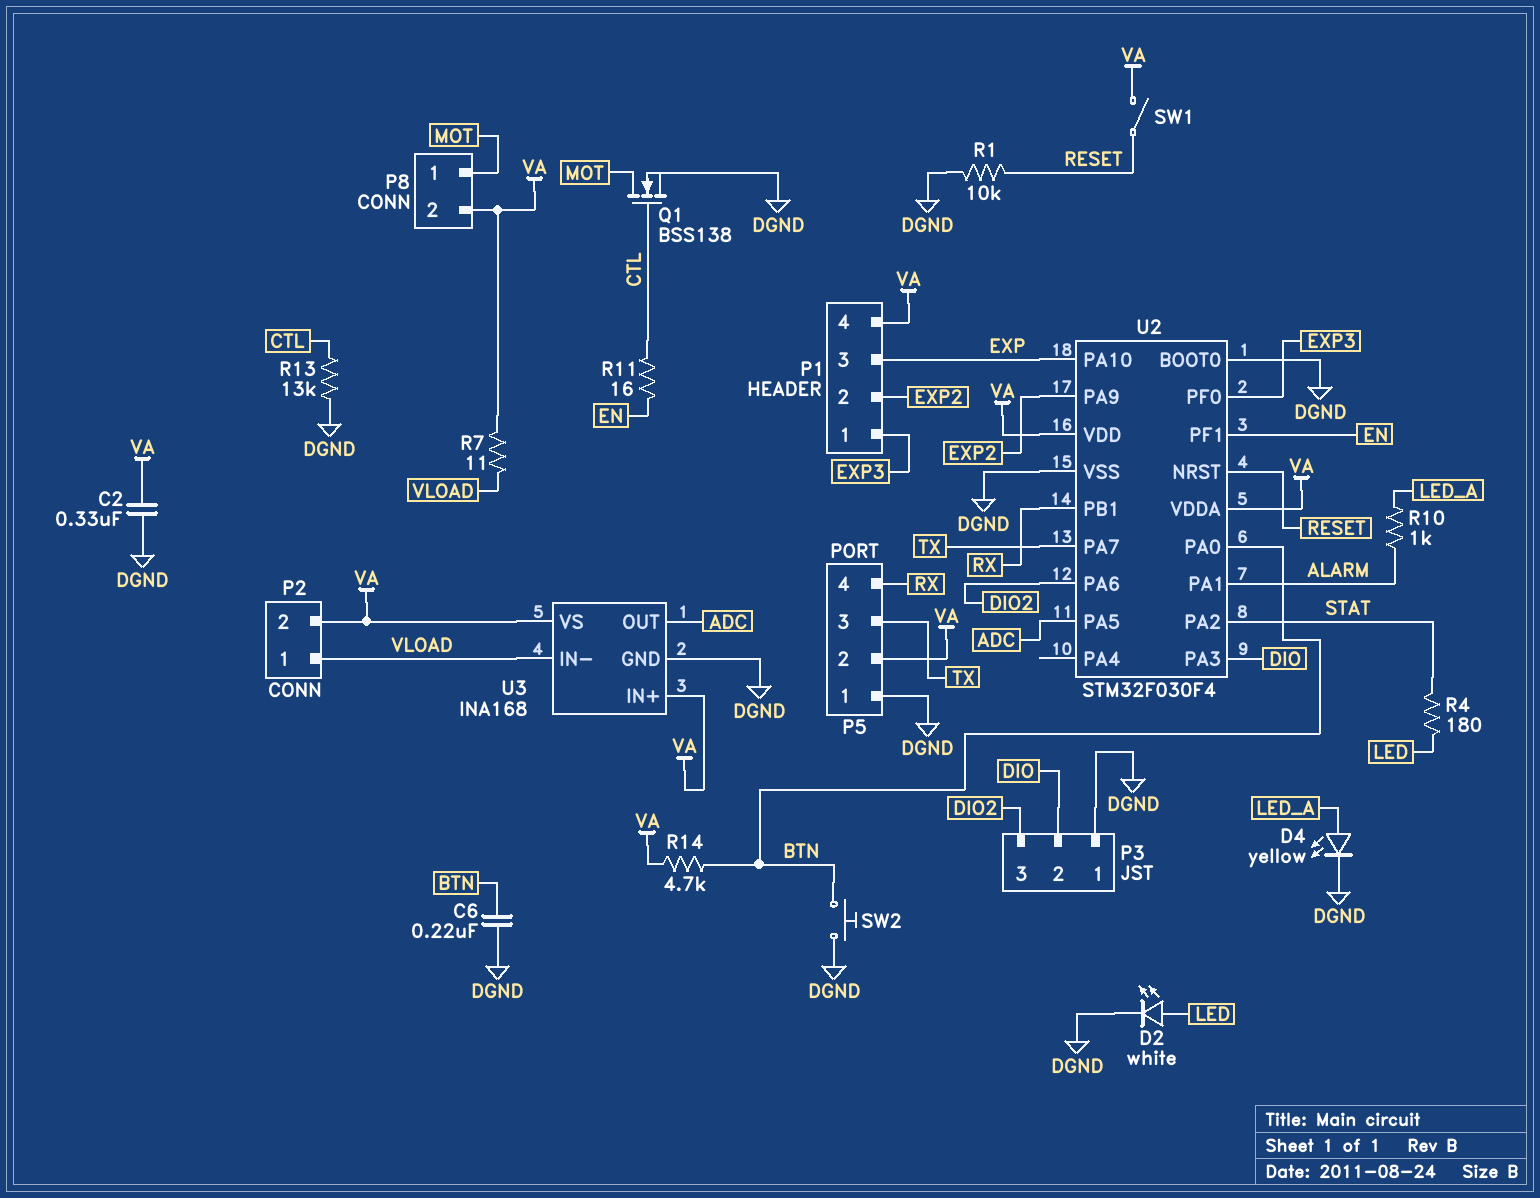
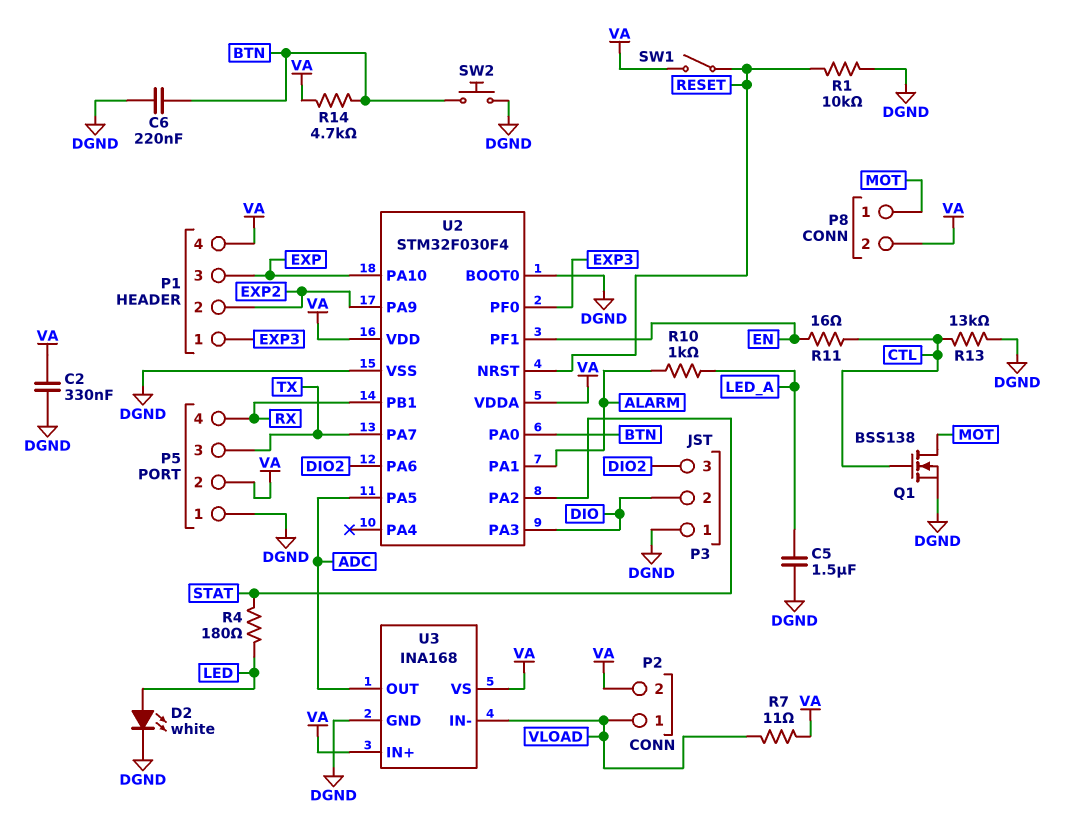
C5: none -> 1.5uF (DGND, LED_A)
D4: LED yellow (A LED_A, K DGND) -> none

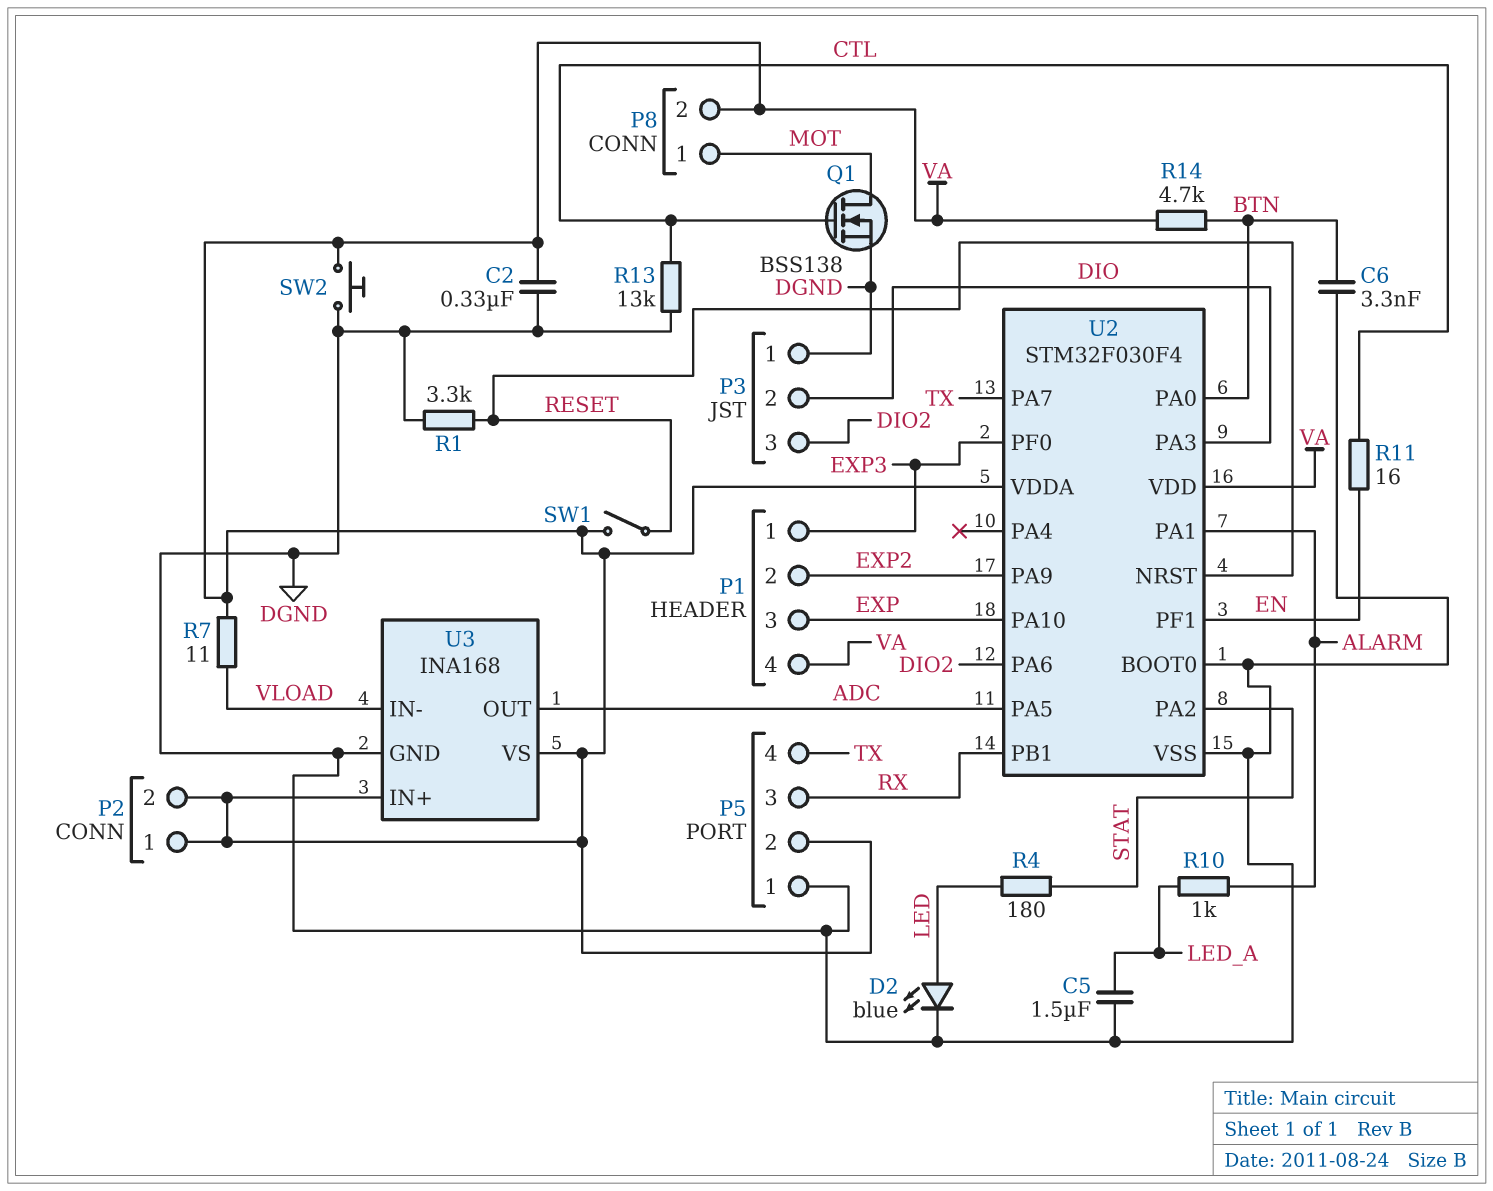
C6: 220nF (BTN, DGND) -> 3.3nF (BTN, DGND)
D2: LED white (A LED, K DGND) -> LED blue (A LED, K DGND)
P2 pin 1: VLOAD -> VA
P5 pin 3: TX -> RX
P5 pin 4: RX -> TX
R1: 10k (DGND, RESET) -> 3.3k (DGND, RESET)
SW2: button (BTN, DGND) -> button (DGND, VA)

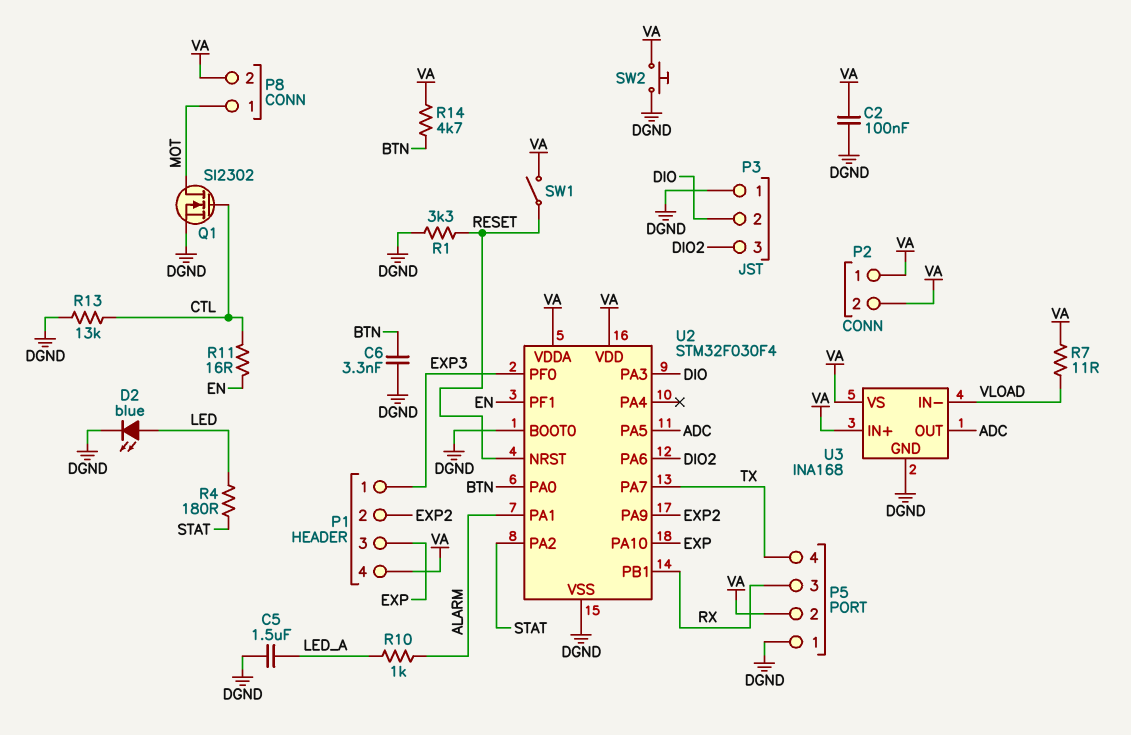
C2: 330nF (DGND, VA) -> 100nF (DGND, VA)
Q1: NMOS BSS138 (G CTL, D MOT, S DGND) -> NMOS SI2302 (G CTL, D MOT, S DGND)

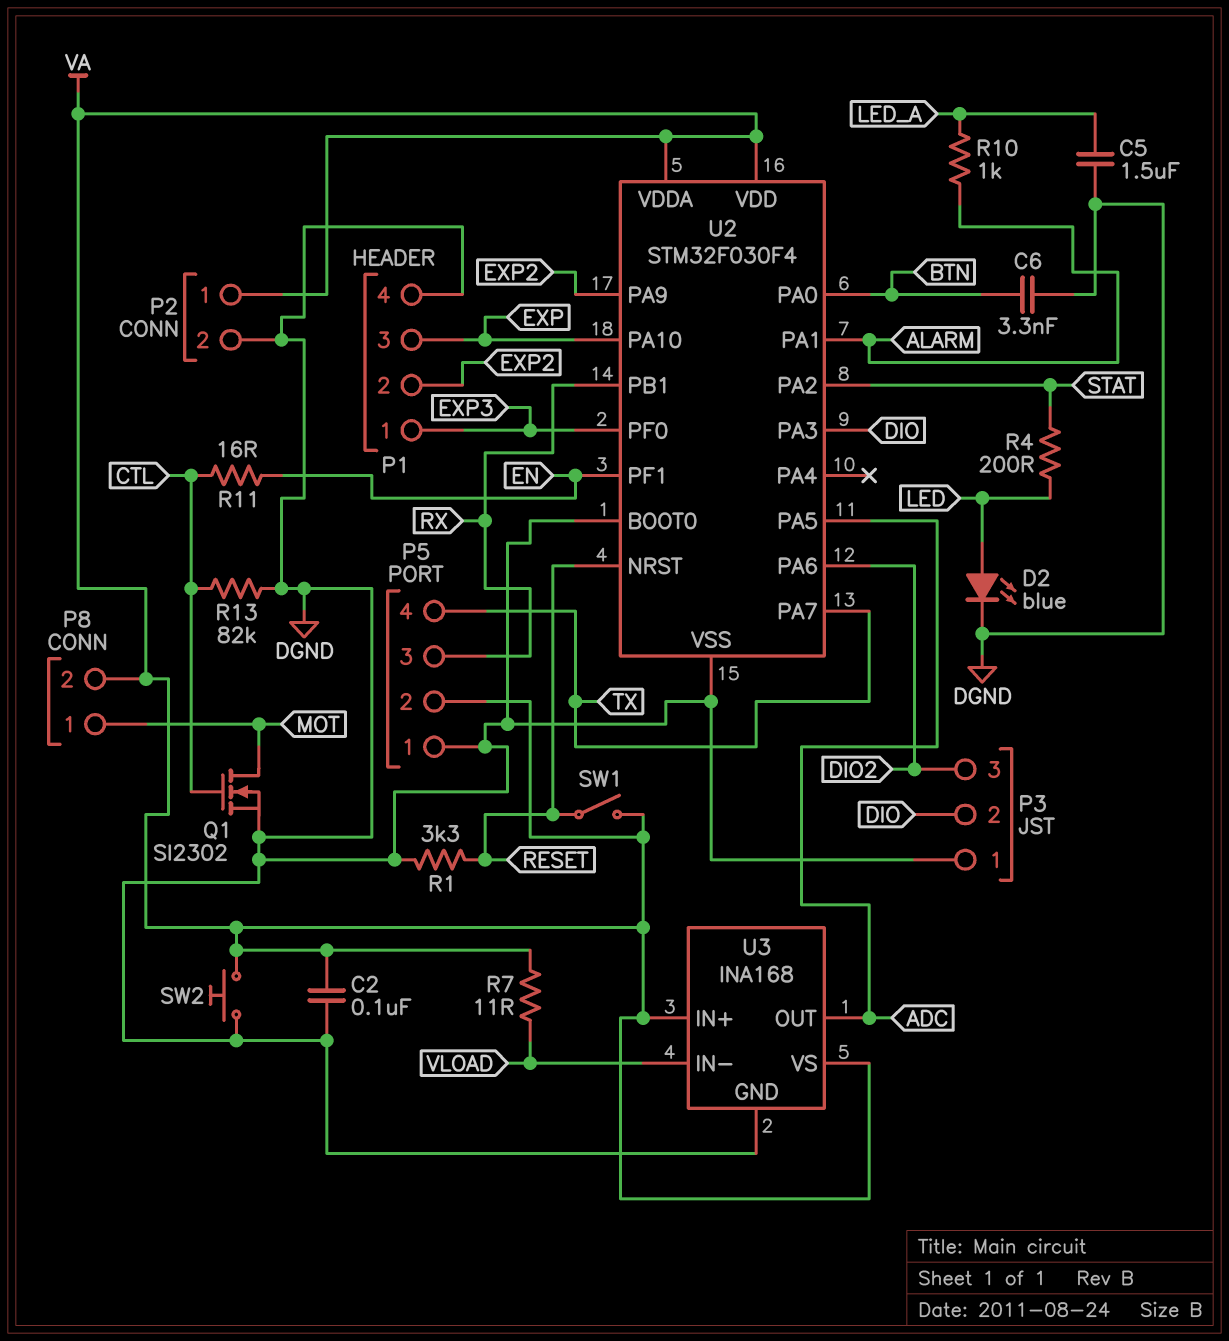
P1 pin 4: VA -> DGND
P2 pin 2: VA -> DGND
R4: 180 (LED, STAT) -> 200 (LED, STAT)
R13: 13k (CTL, DGND) -> 82k (CTL, DGND)
R14: 4.7k (BTN, VA) -> none

